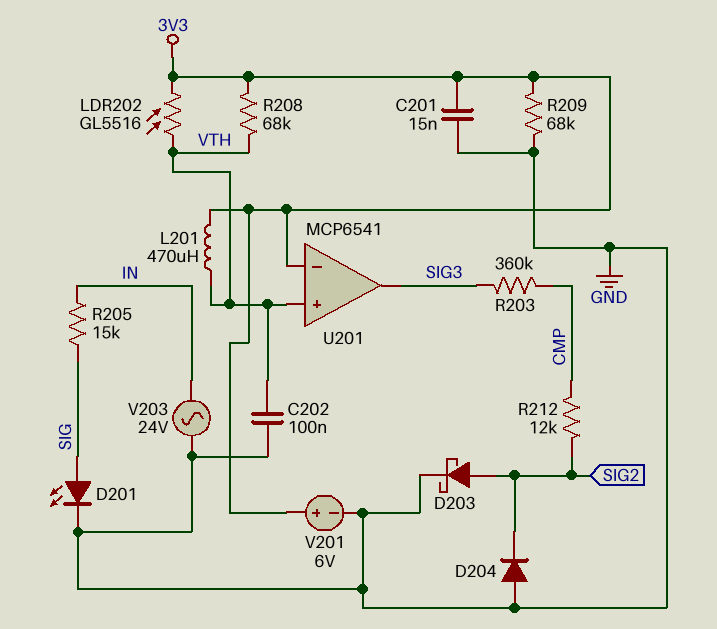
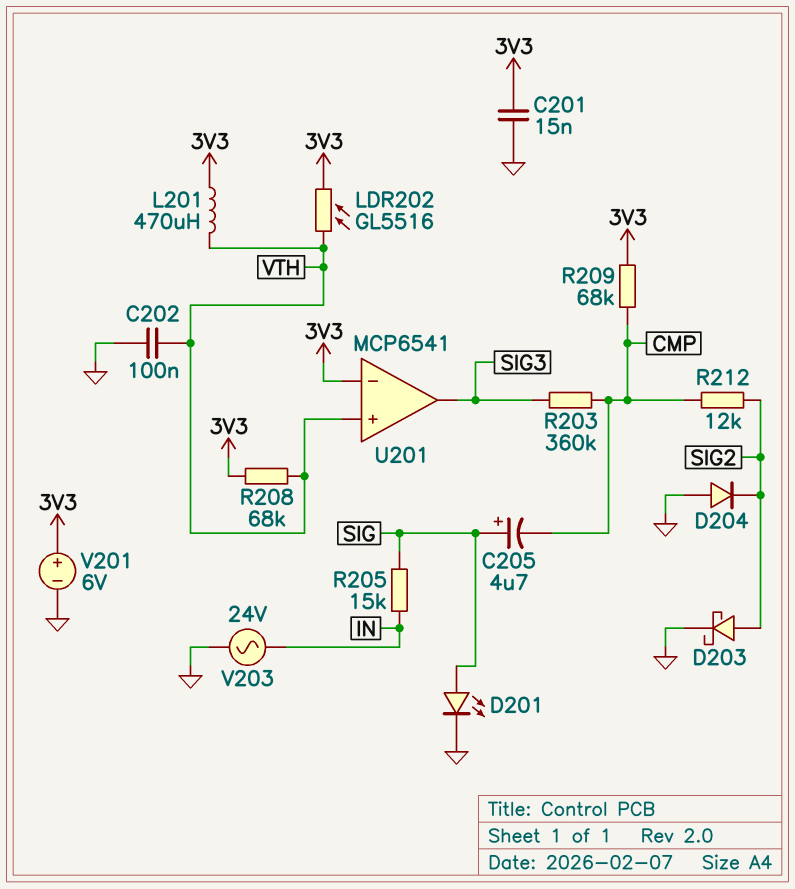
C205: none -> 4.7uF (plus SIG, minus CMP)
R209: 68k (3V3, GND) -> 68k (3V3, CMP)

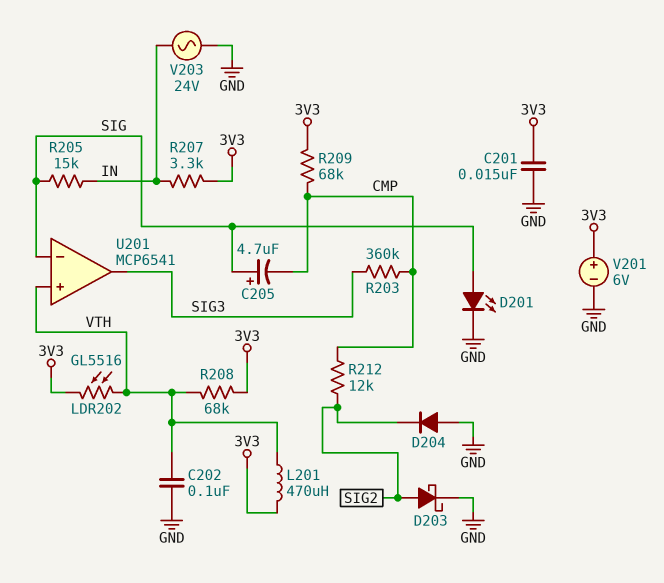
R207: none -> 3.3k (3V3, IN)
U201 pin in-: 3V3 -> SIG

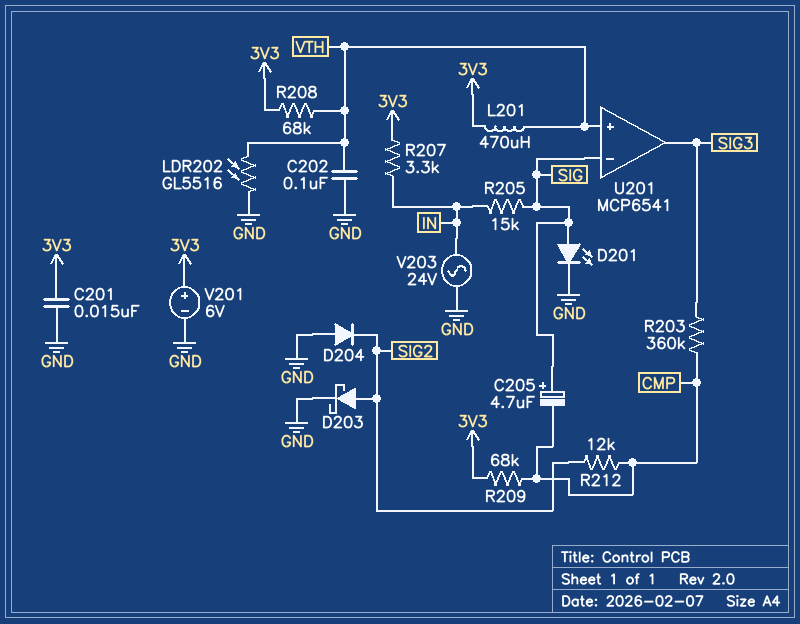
LDR202: GL5516 (3V3, VTH) -> GL5516 (GND, VTH)

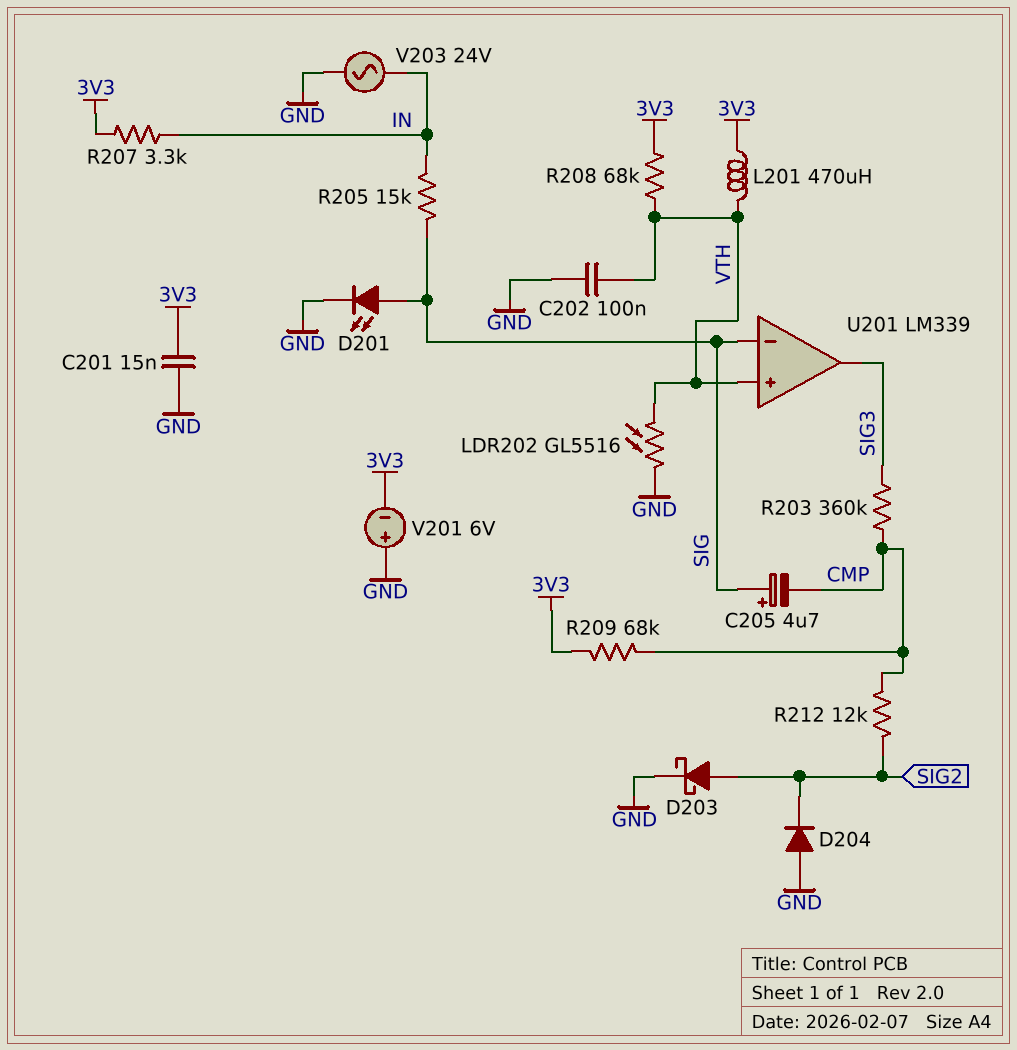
U201: MCP6541 -> LM339
V201: 6V (plus 3V3, minus GND) -> 6V (plus GND, minus 3V3)

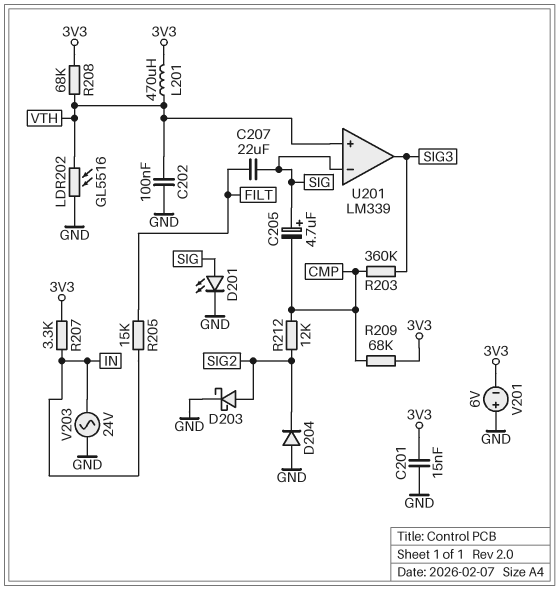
C207: none -> 22uF (FILT, SIG)
R205: 15k (IN, SIG) -> 15k (FILT, IN)

